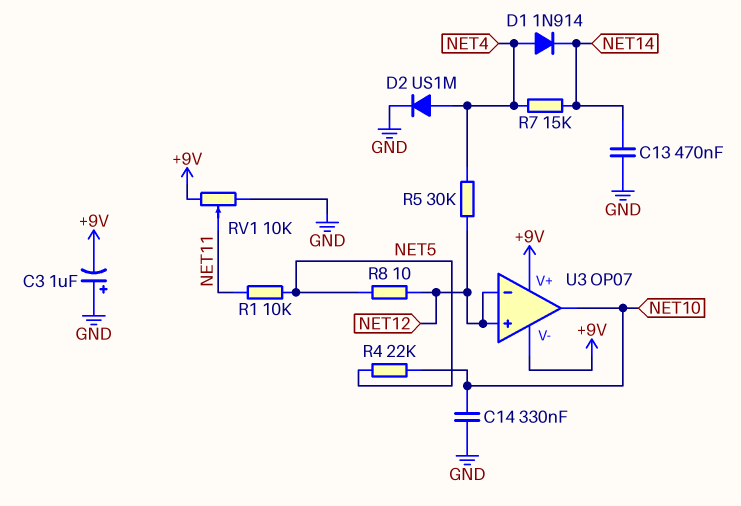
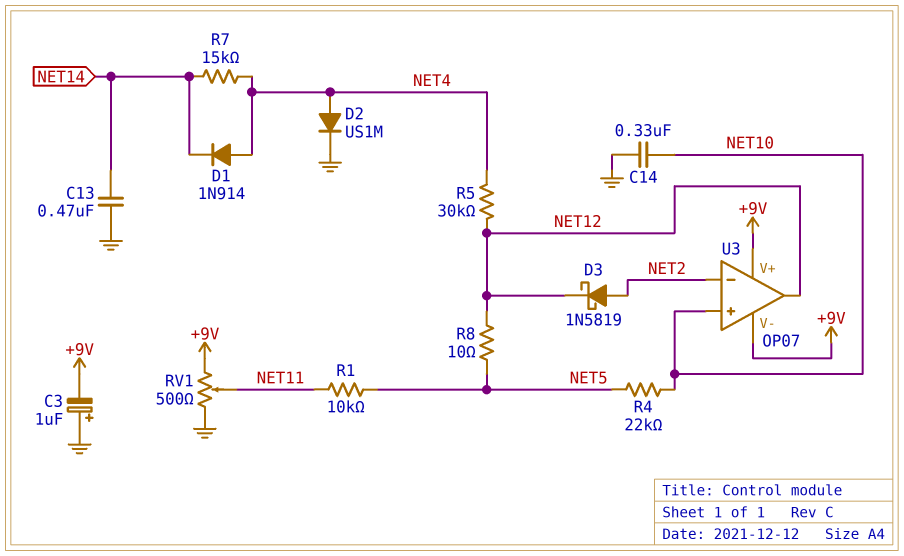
D3: none -> schottky 1N5819 (A NET2, K NET12)
RV1: 10k (+9V, GND, wiper NET11) -> 500 (+9V, GND, wiper NET11)
U3 pin in+: NET12 -> NET10
U3 pin in-: NET12 -> NET2
U3 pin out: NET10 -> NET12

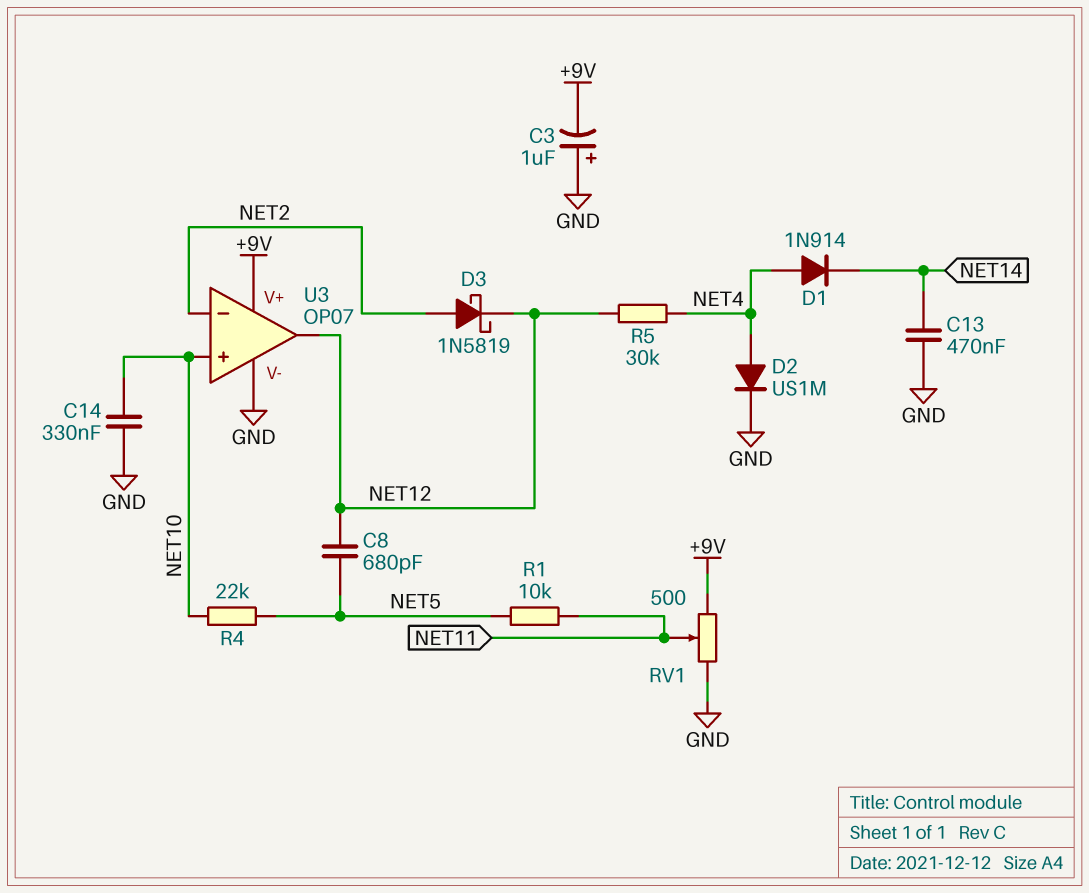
C8: none -> 680pF (NET5, NET12)
R7: 15k (NET4, NET14) -> none
R8: 10 (NET5, NET12) -> none
U3 pin V-: +9V -> GND

